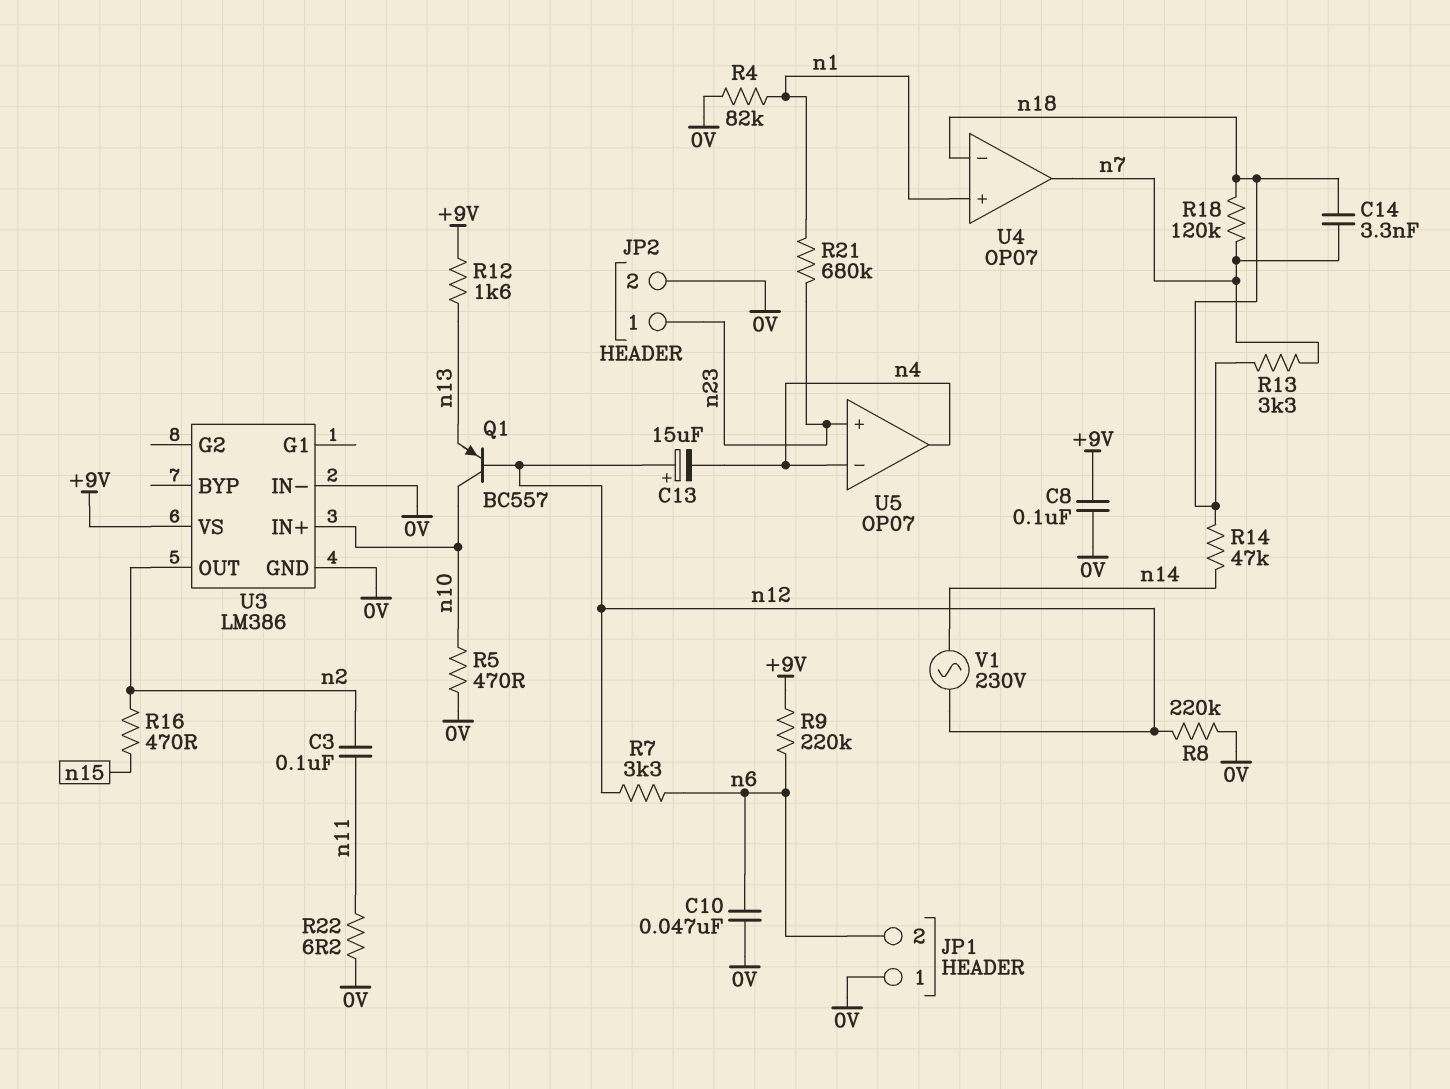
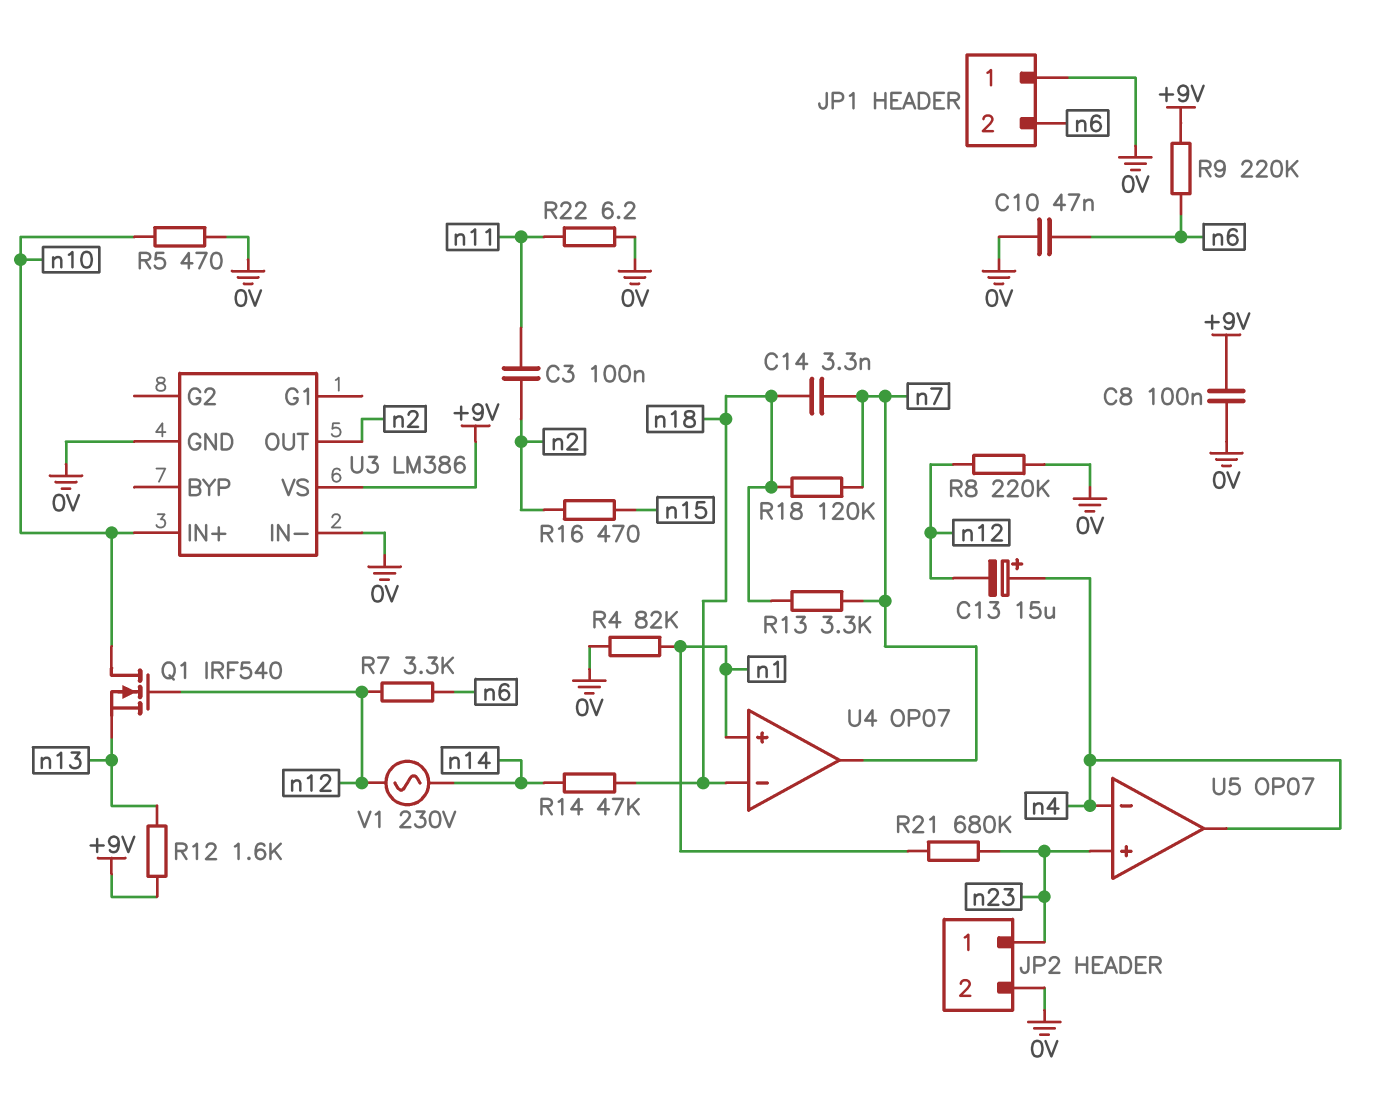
C13: 15uF (plus n12, minus n4) -> 15uF (plus n4, minus n12)
Q1: PNP BC557 (B n12, C n10, E n13) -> NMOS IRF540 (G n12, D n10, S n13)

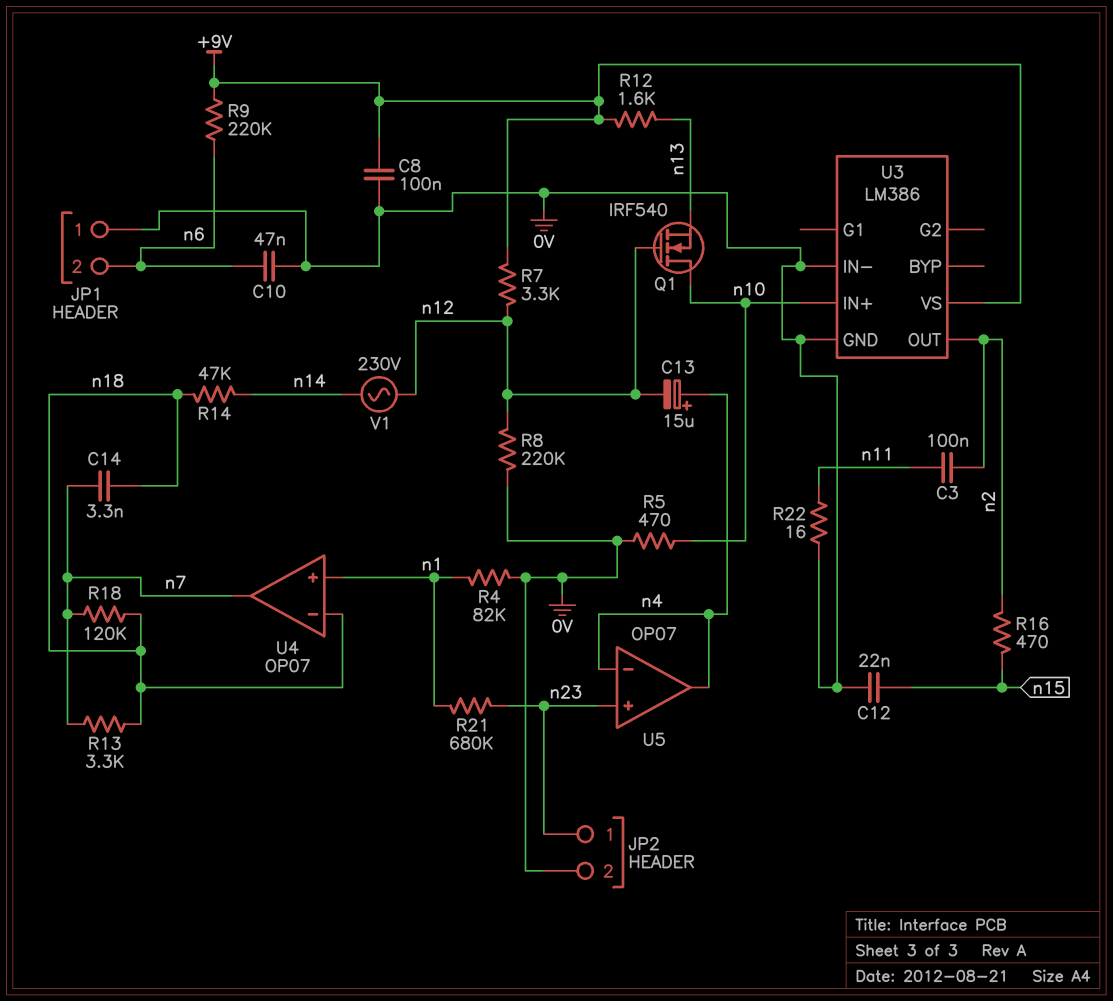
C12: none -> 22nF (0V, n15)
R7: 3.3k (n6, n12) -> 3.3k (+9V, n12)
R22: 6.2 (0V, n11) -> 16 (0V, n11)

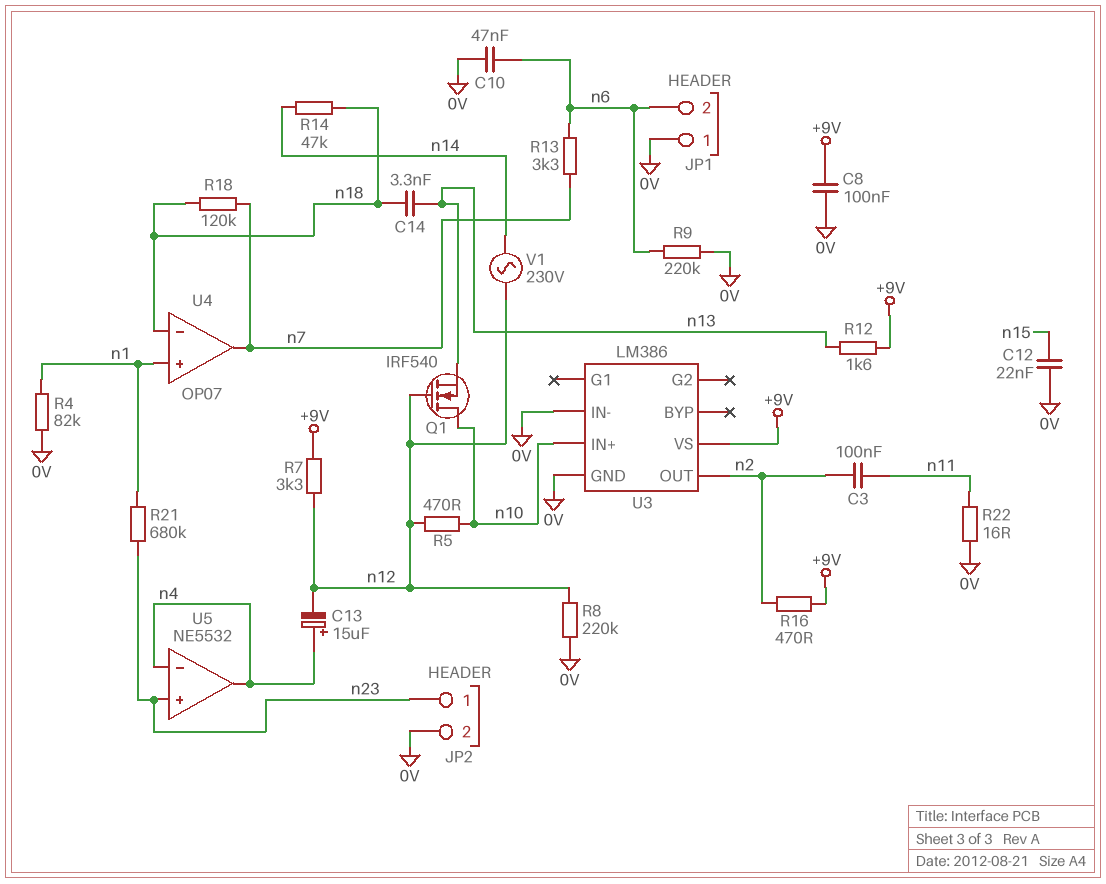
C14: 3.3nF (n7, n18) -> 3.3nF (n13, n18)
R5: 470 (0V, n10) -> 470 (n10, n12)
R9: 220k (+9V, n6) -> 220k (0V, n6)
R13: 3.3k (n7, n18) -> 3.3k (n6, n7)
R16: 470 (n2, n15) -> 470 (+9V, n2)
U5: OP07 -> NE5532

